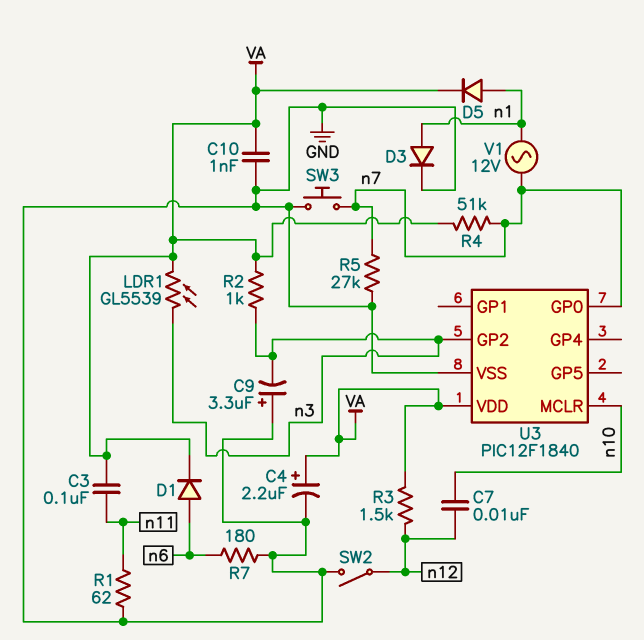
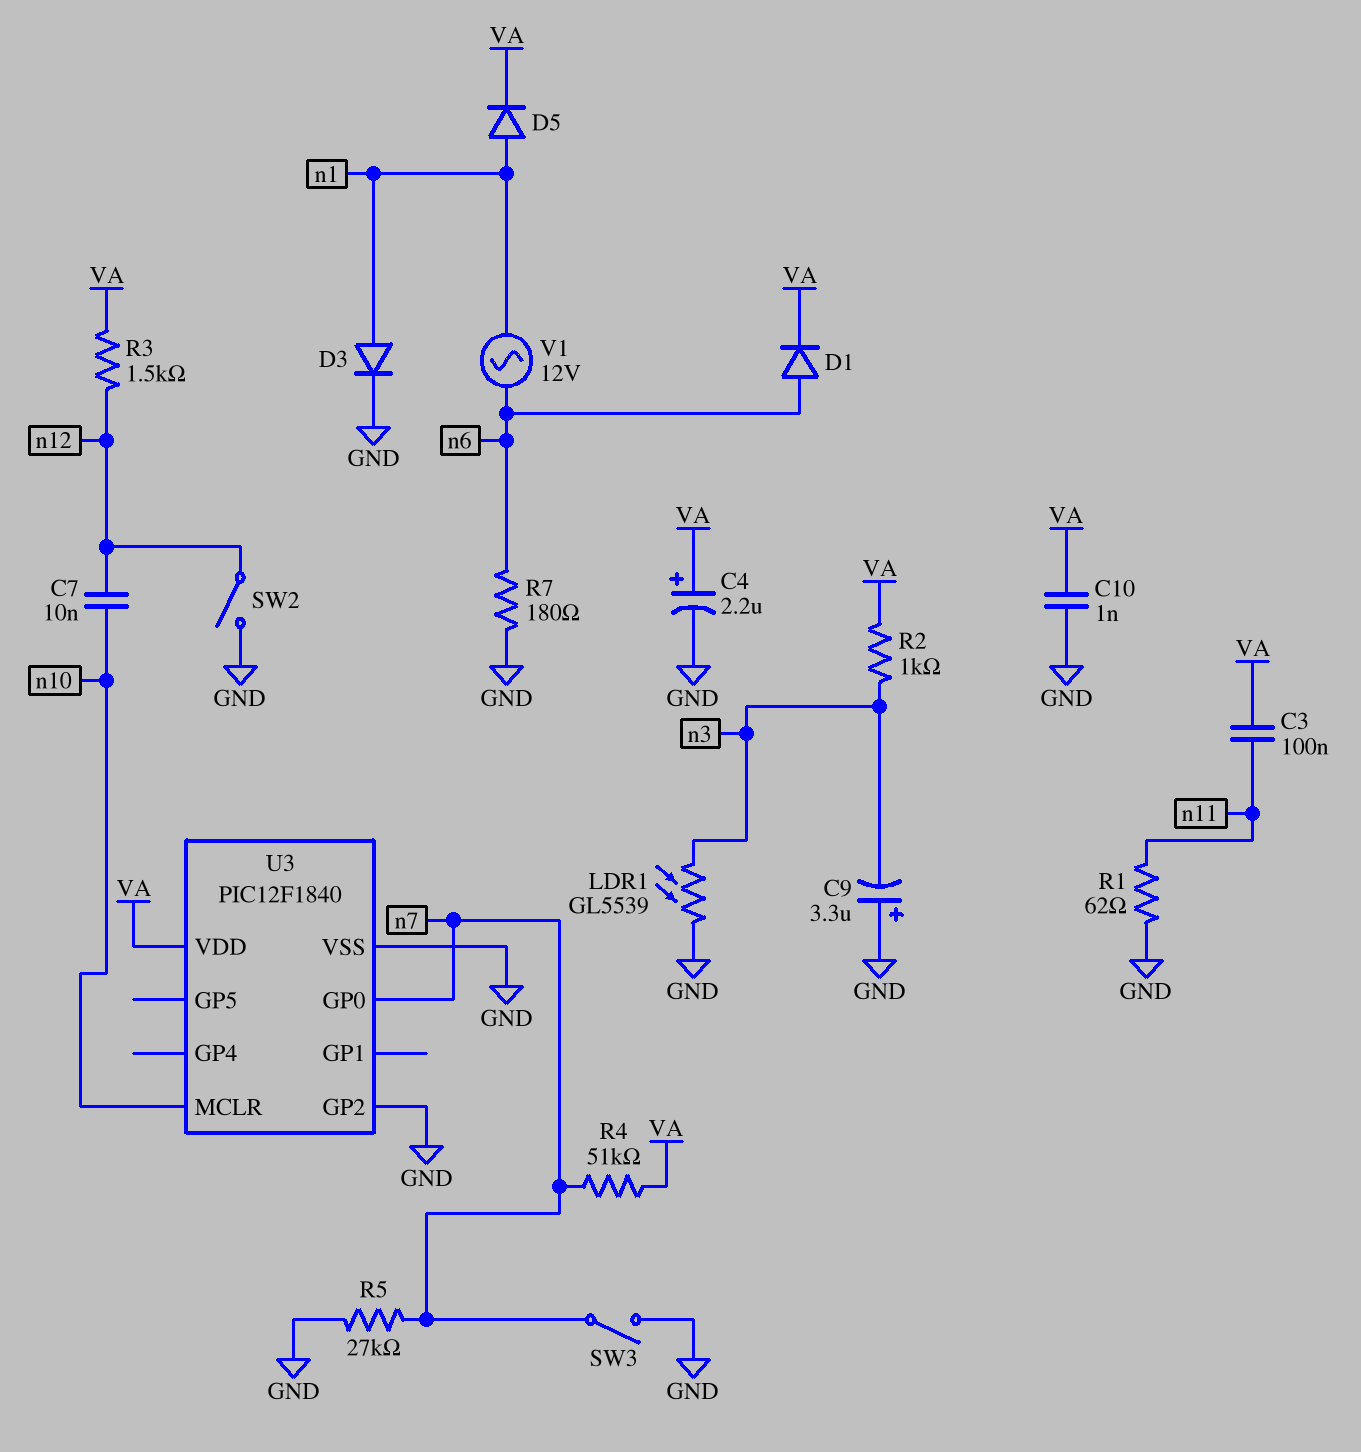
LDR1: GL5539 (VA, n3) -> GL5539 (GND, n3)
SW3: button (GND, n7) -> switch (GND, n7)
U3 pin GP2: n3 -> GND
V1: AC 12V (n1, n7) -> AC 12V (n1, n6)

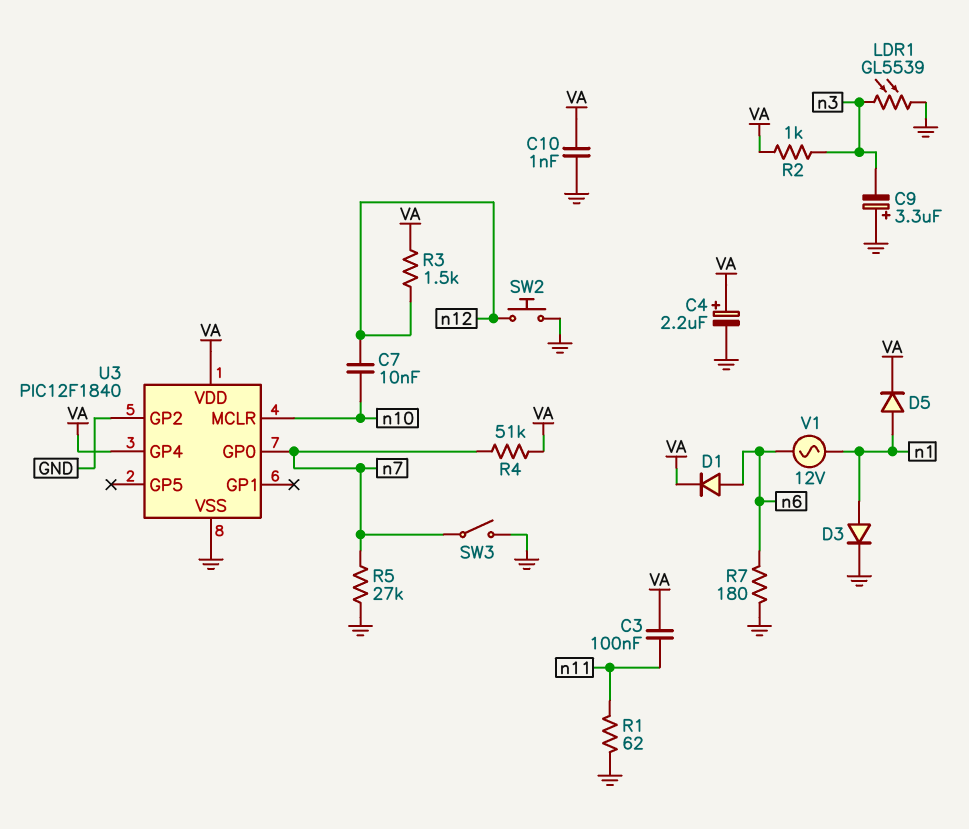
SW2: switch (GND, n12) -> button (GND, n12)
U3 pin GP4: none -> VA

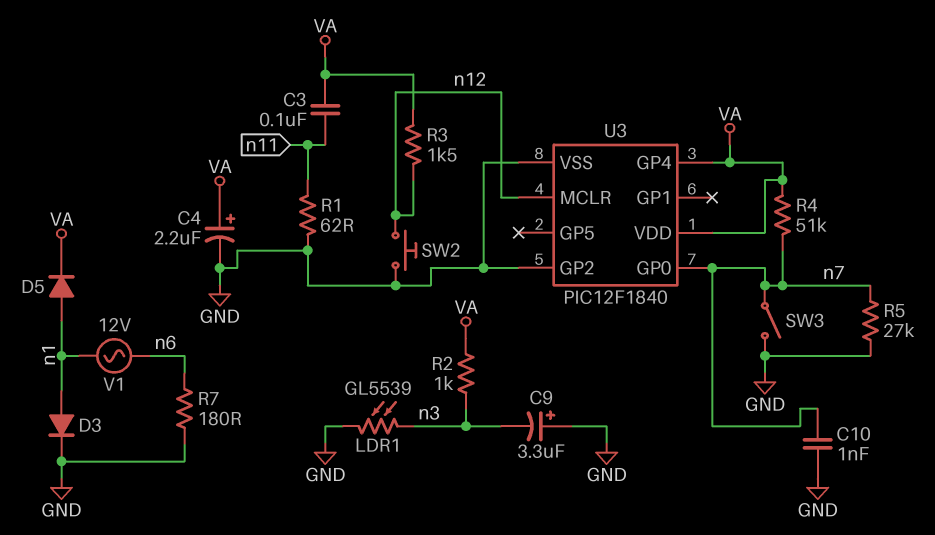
C7: 10nF (n10, n12) -> none
C10: 1nF (GND, VA) -> 1nF (GND, n7)
D1: diode (A n6, K VA) -> none
U3 pin MCLR: n10 -> n12

